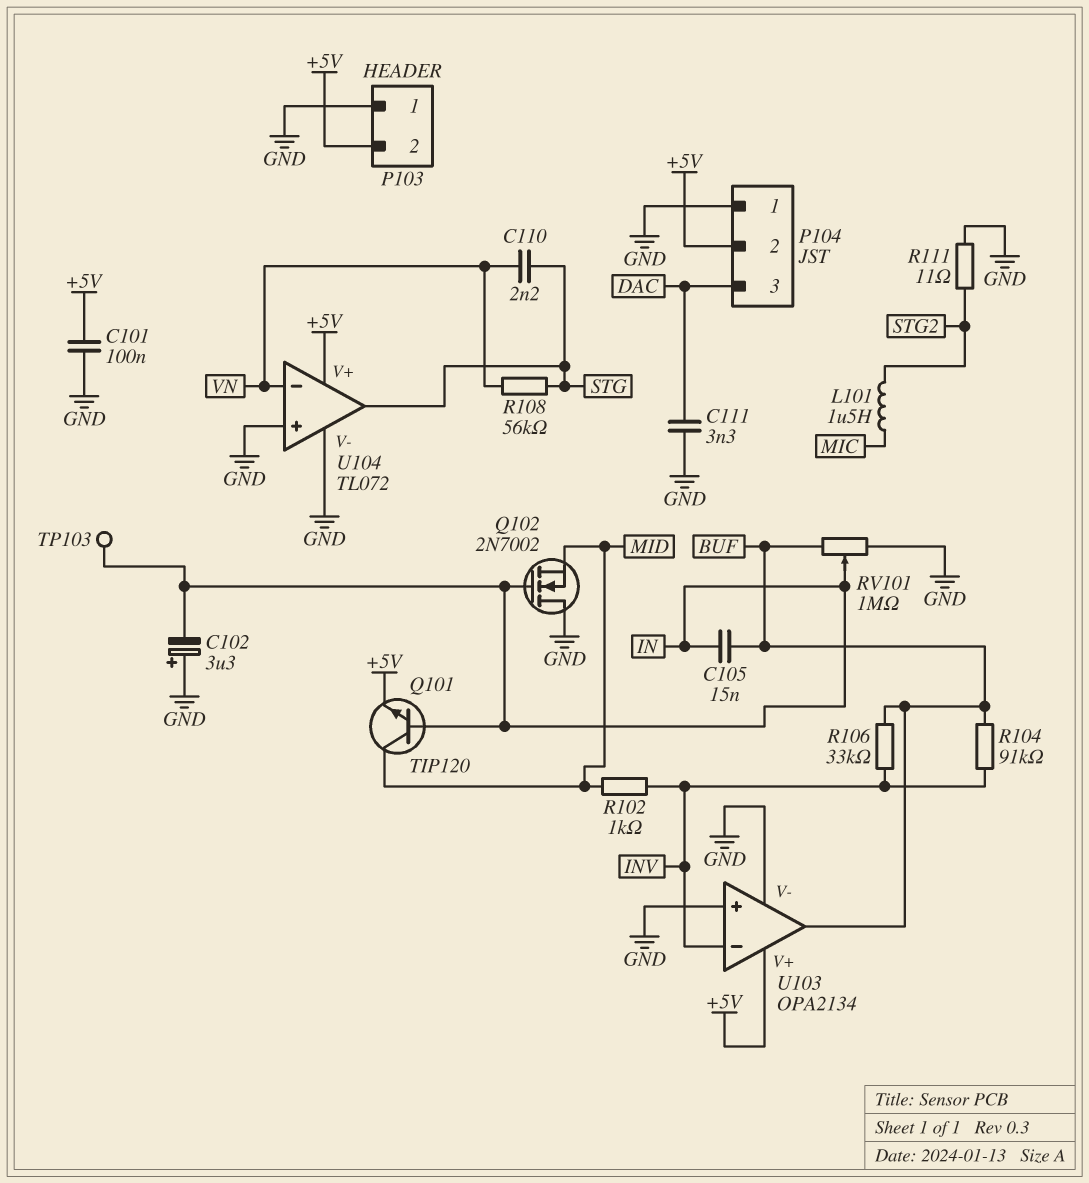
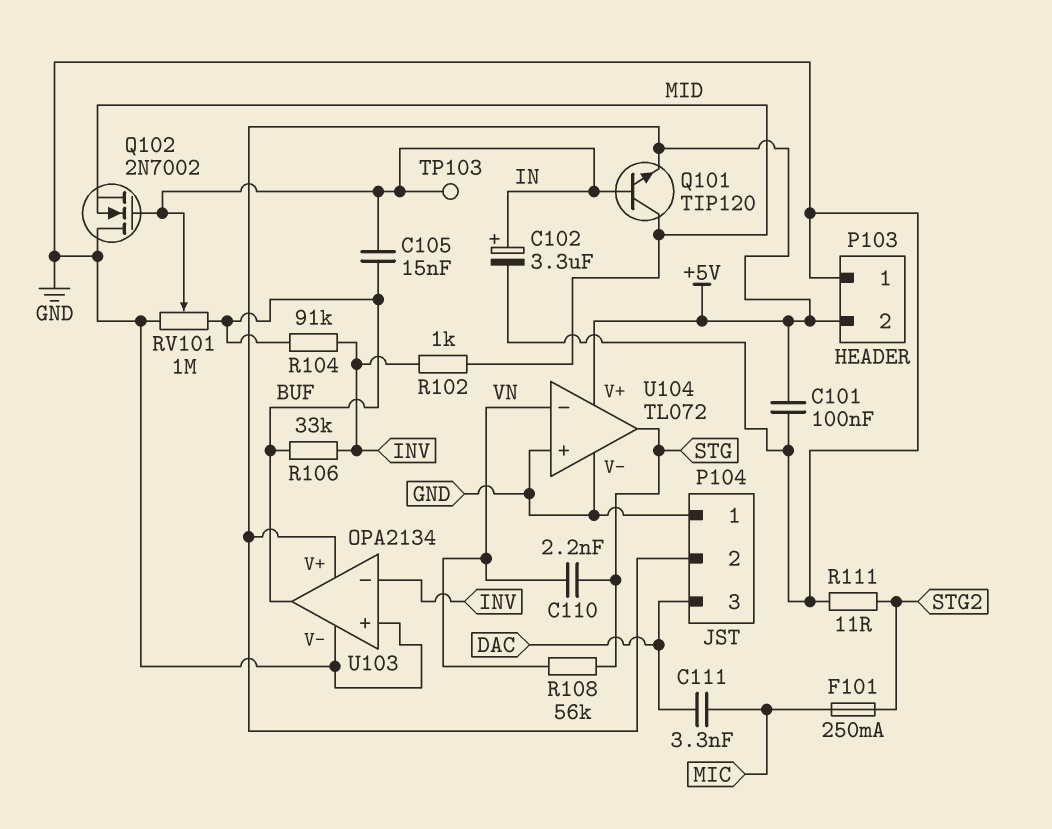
C102: 3.3uF (plus GND, minus IN) -> 3.3uF (plus IN, minus GND)
C111: 3.3nF (DAC, GND) -> 3.3nF (DAC, MIC)
F101: none -> 250mA (MIC, STG2)
L101: 1.5uH (MIC, STG2) -> none

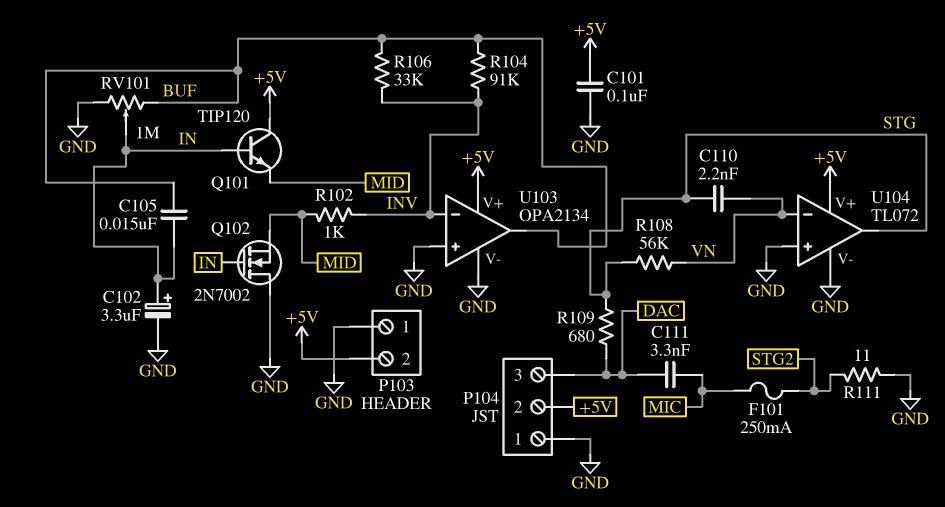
Q101: NPN TIP120 (B IN, C MID, E +5V) -> NPN TIP120 (B IN, C +5V, E MID)
R109: none -> 680 (DAC, STG)
TP103: test point (IN) -> none

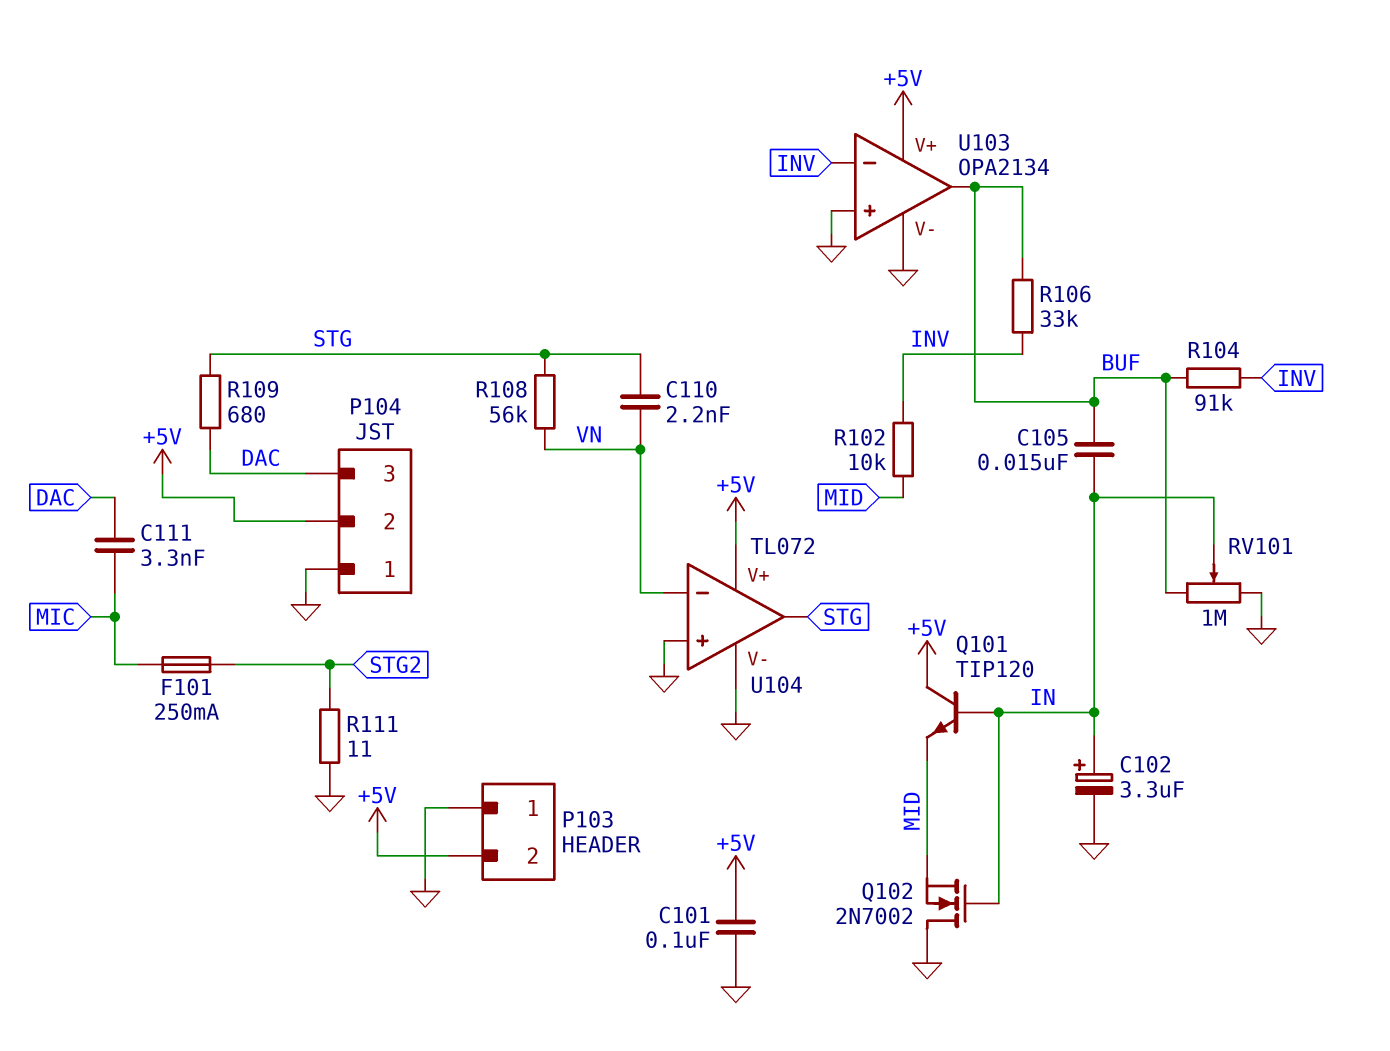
R102: 1k (INV, MID) -> 10k (INV, MID)

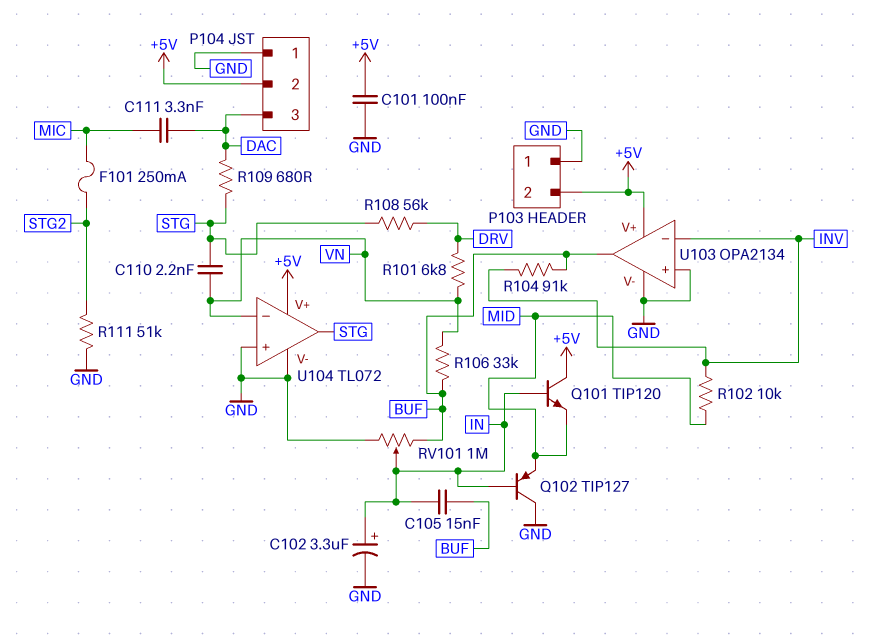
Q102: NMOS 2N7002 (G IN, D GND, S MID) -> PNP TIP127 (B IN, C GND, E MID)
R101: none -> 6.8k (DRV, VN)
R106: 33k (BUF, INV) -> 33k (BUF, VN)
R108: 56k (STG, VN) -> 56k (DRV, STG)
R111: 11 (GND, STG2) -> 51k (GND, STG2)

